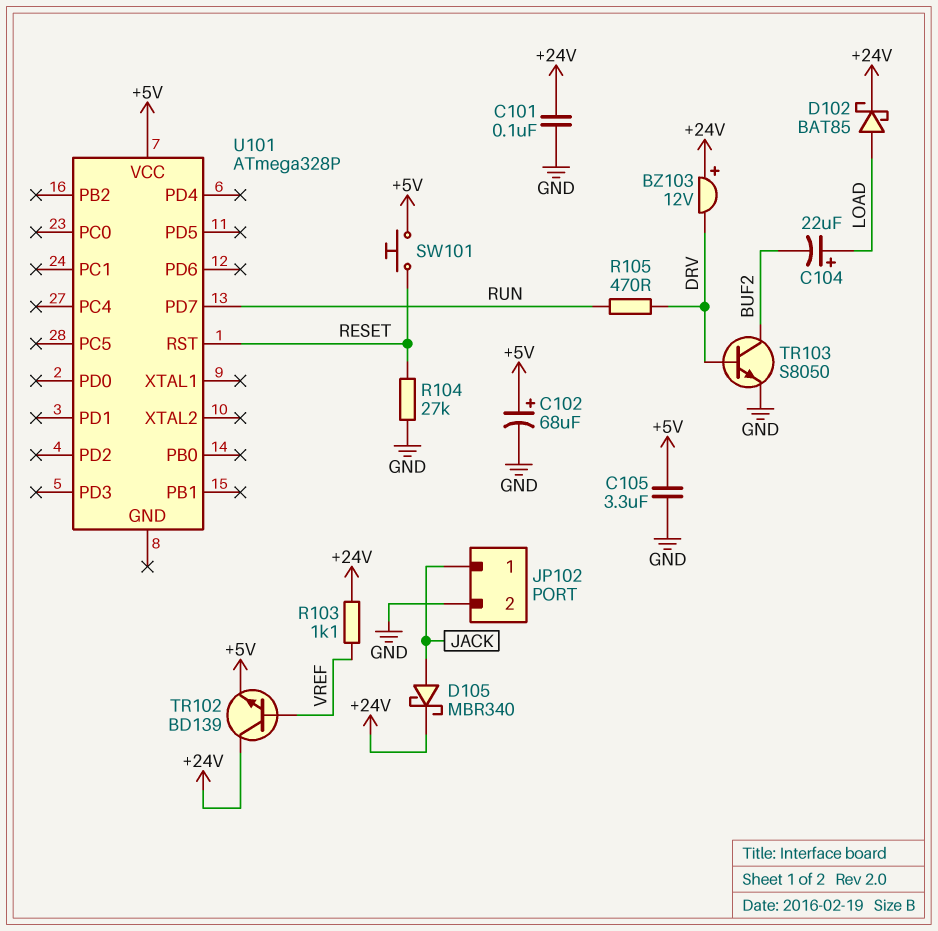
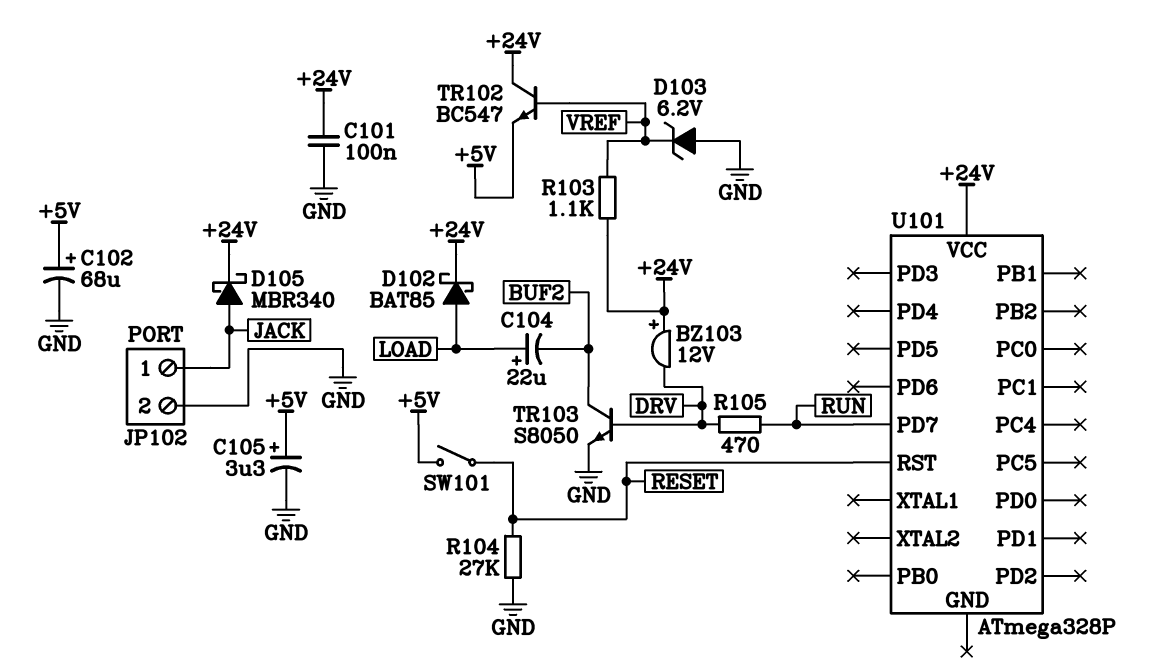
C105: 3.3uF (+5V, GND) -> 3.3uF (plus +5V, minus GND)
D103: none -> zener 6.2V (A GND, K VREF)
SW101: button (+5V, RESET) -> switch (+5V, RESET)
TR102: NPN BD139 (B VREF, C +24V, E +5V) -> NPN BC547 (B VREF, C +24V, E +5V)
U101 pin VCC: +5V -> +24V

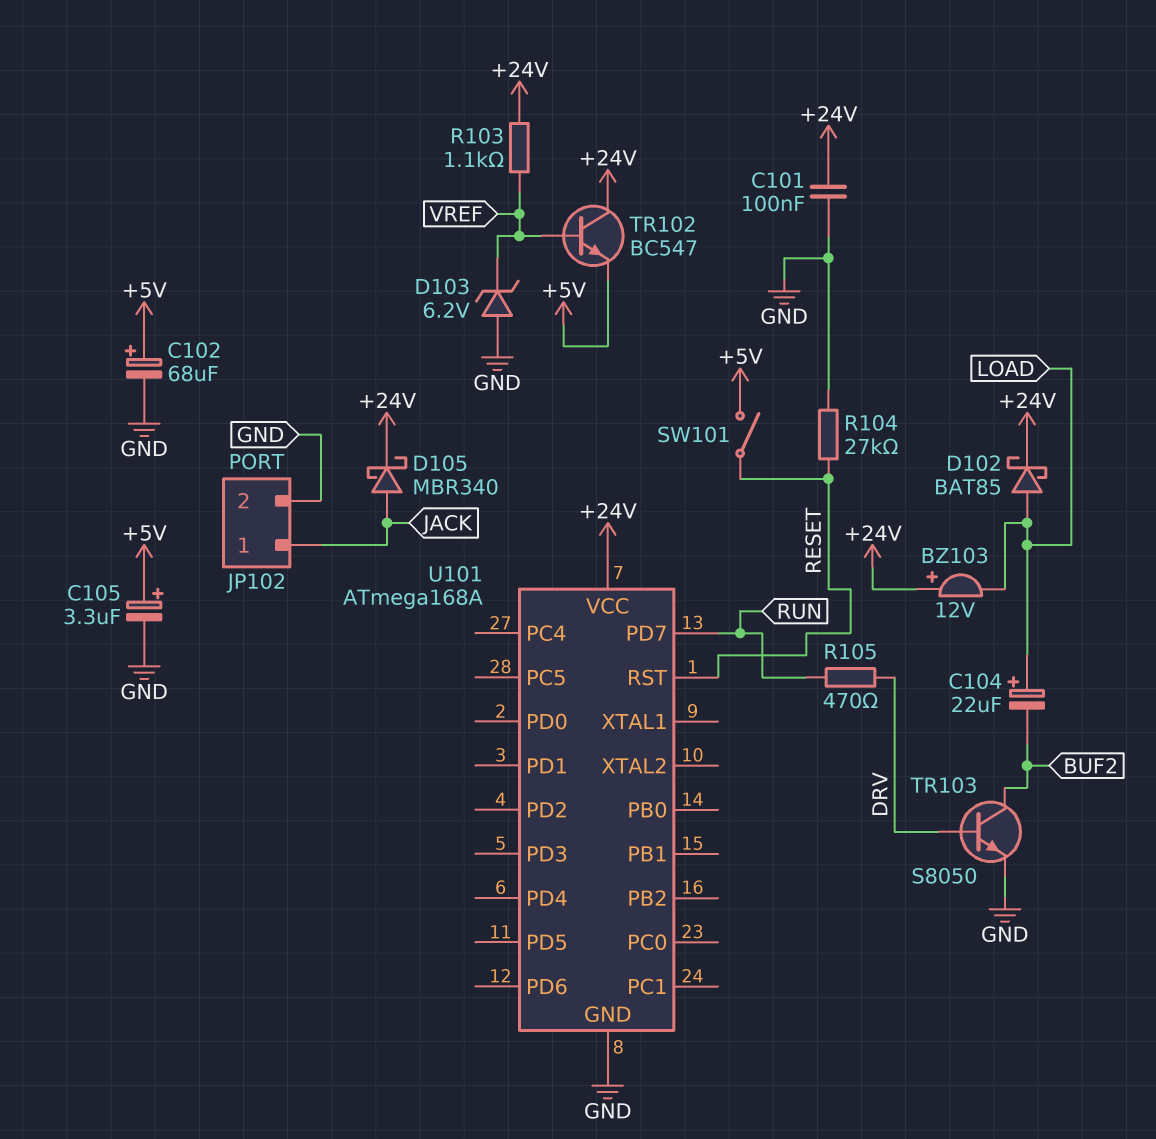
BZ103: buzzer 12V (plus +24V, minus DRV) -> buzzer 12V (plus +24V, minus LOAD)
U101: ATmega328P -> ATmega168A
U101 pin GND: none -> GND

